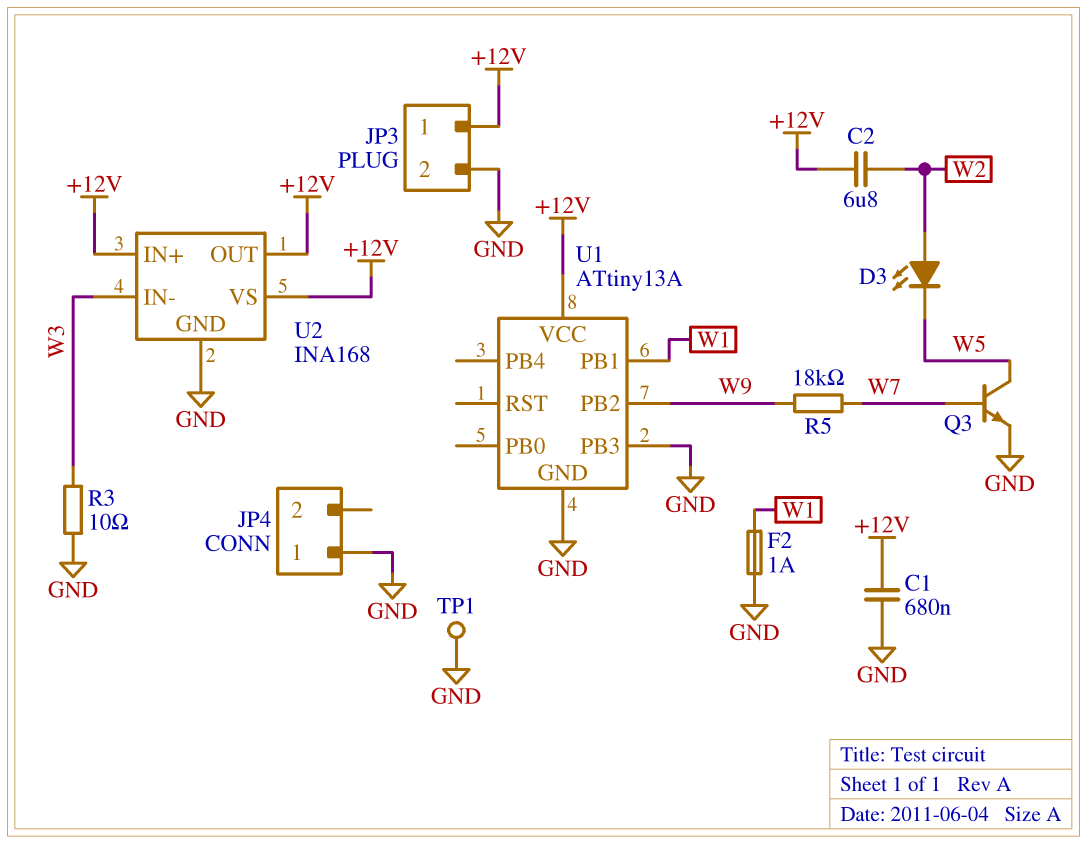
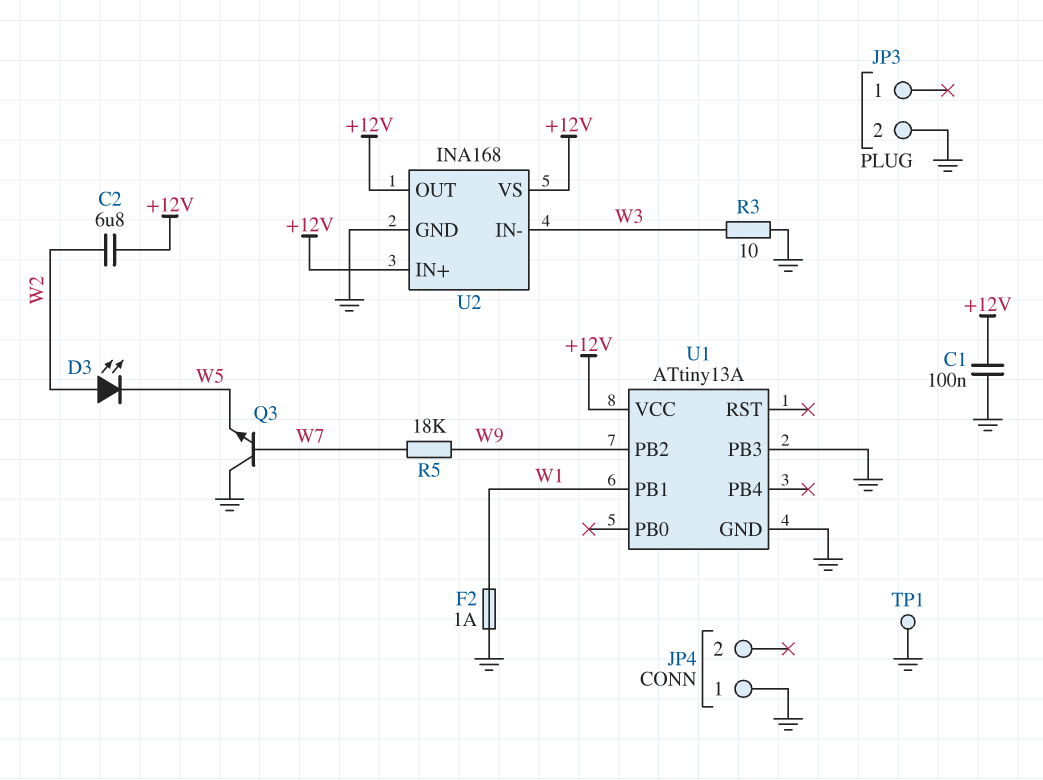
C1: 680nF (+12V, GND) -> 100nF (+12V, GND)
JP3 pin 1: +12V -> none
Q3: NPN (B W7, C W5, E GND) -> NPN (B W7, C GND, E W5)

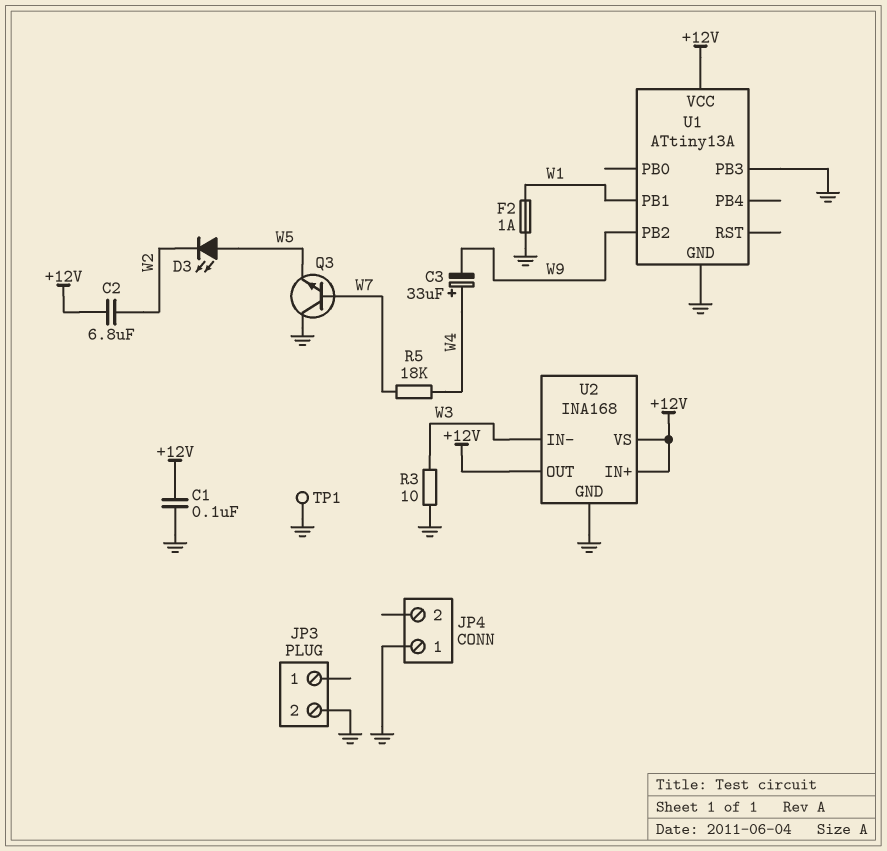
C3: none -> 33uF (plus W4, minus W9)
D3: LED (A W2, K W5) -> LED (A W5, K W2)
R5: 18k (W7, W9) -> 18k (W4, W7)

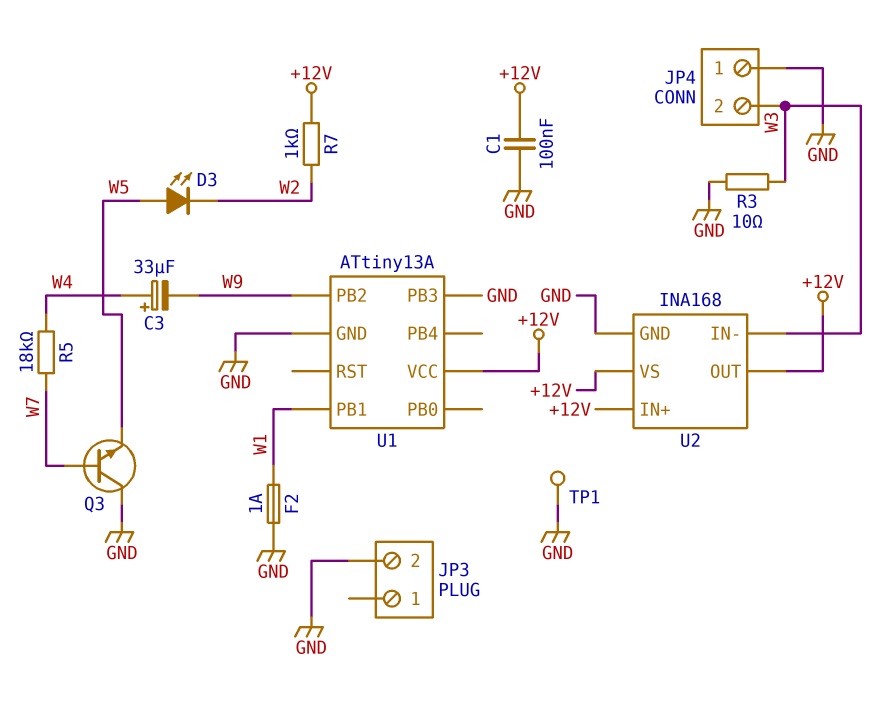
C2: 6.8uF (+12V, W2) -> none
JP4 pin 2: none -> W3
R7: none -> 1k (+12V, W2)

